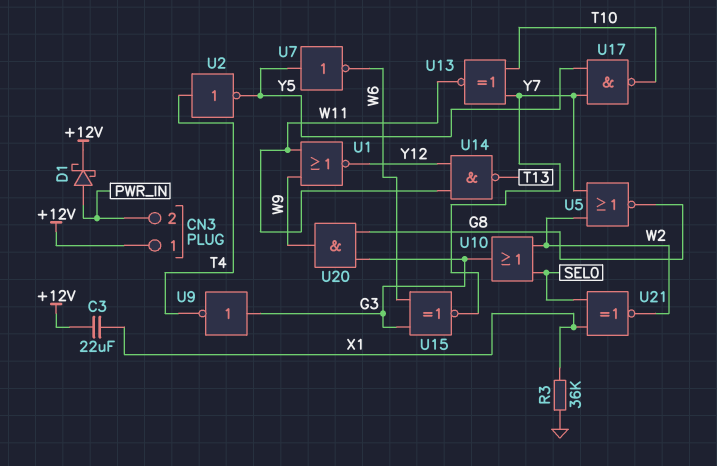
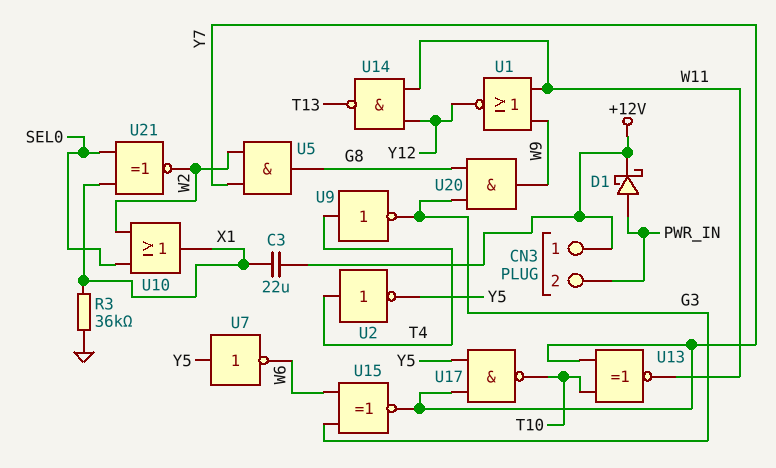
U5: NOR (in W2, in Y7, out G8) -> AND (in W2, in Y7, out G8)
U9: NOT (in G3, out T4) -> NOT (in T4, out G3)
U10: OR (in SEL0, in W2, out G3) -> OR (in SEL0, in W2, out X1)

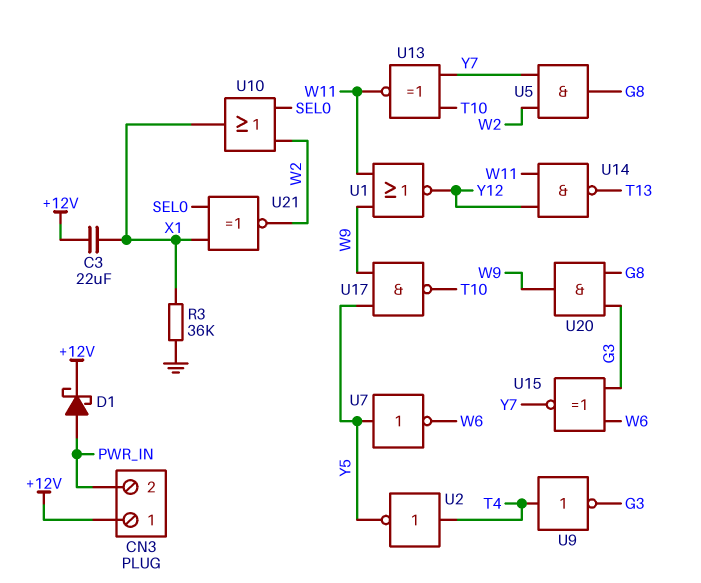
U17: NAND (in Y5, in Y7, out T10) -> NAND (in W9, in Y5, out T10)

